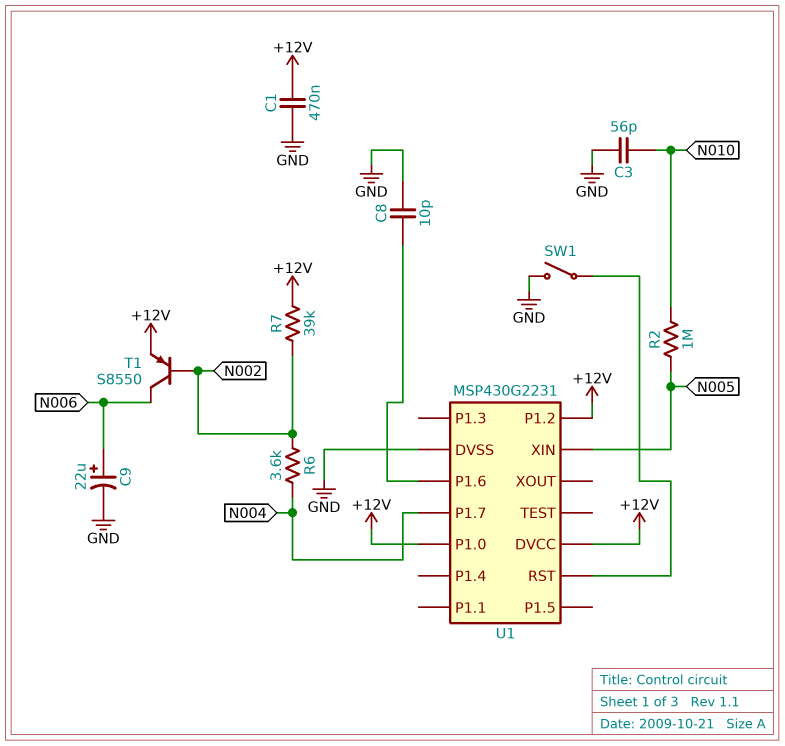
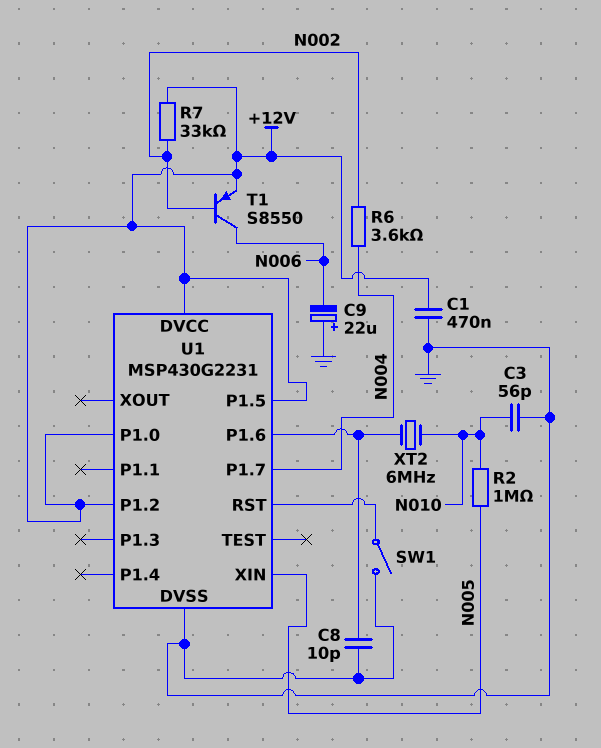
C9: 22uF (plus N006, minus GND) -> 22uF (plus GND, minus N006)
R7: 39k (+12V, N002) -> 33k (+12V, N002)
U1 pin P1.5: none -> +12V
XT2: none -> 6MHz (N010, U1/P1.6)

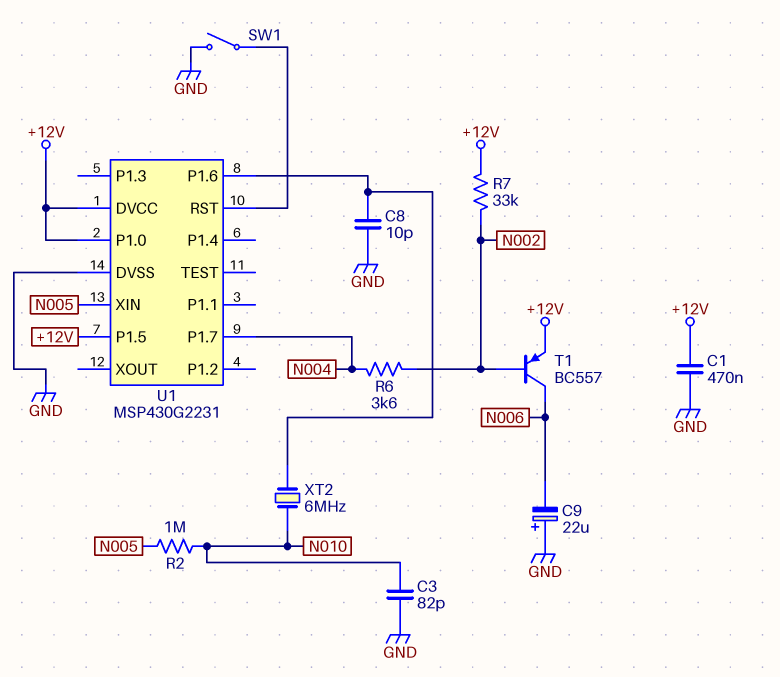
C3: 56pF (GND, N010) -> 82pF (GND, N010)
T1: PNP S8550 (B N002, C N006, E +12V) -> PNP BC557 (B N002, C N006, E +12V)
U1 pin P1.2: +12V -> none

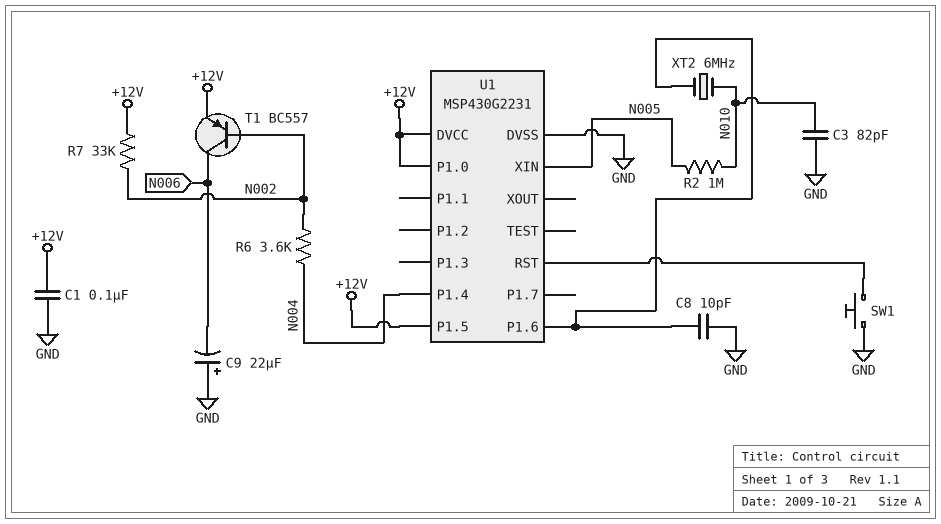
C1: 470nF (+12V, GND) -> 100nF (+12V, GND)
SW1: switch (GND, U1/RST) -> button (GND, U1/RST)
U1 pin P1.4: none -> N004
U1 pin P1.7: N004 -> none

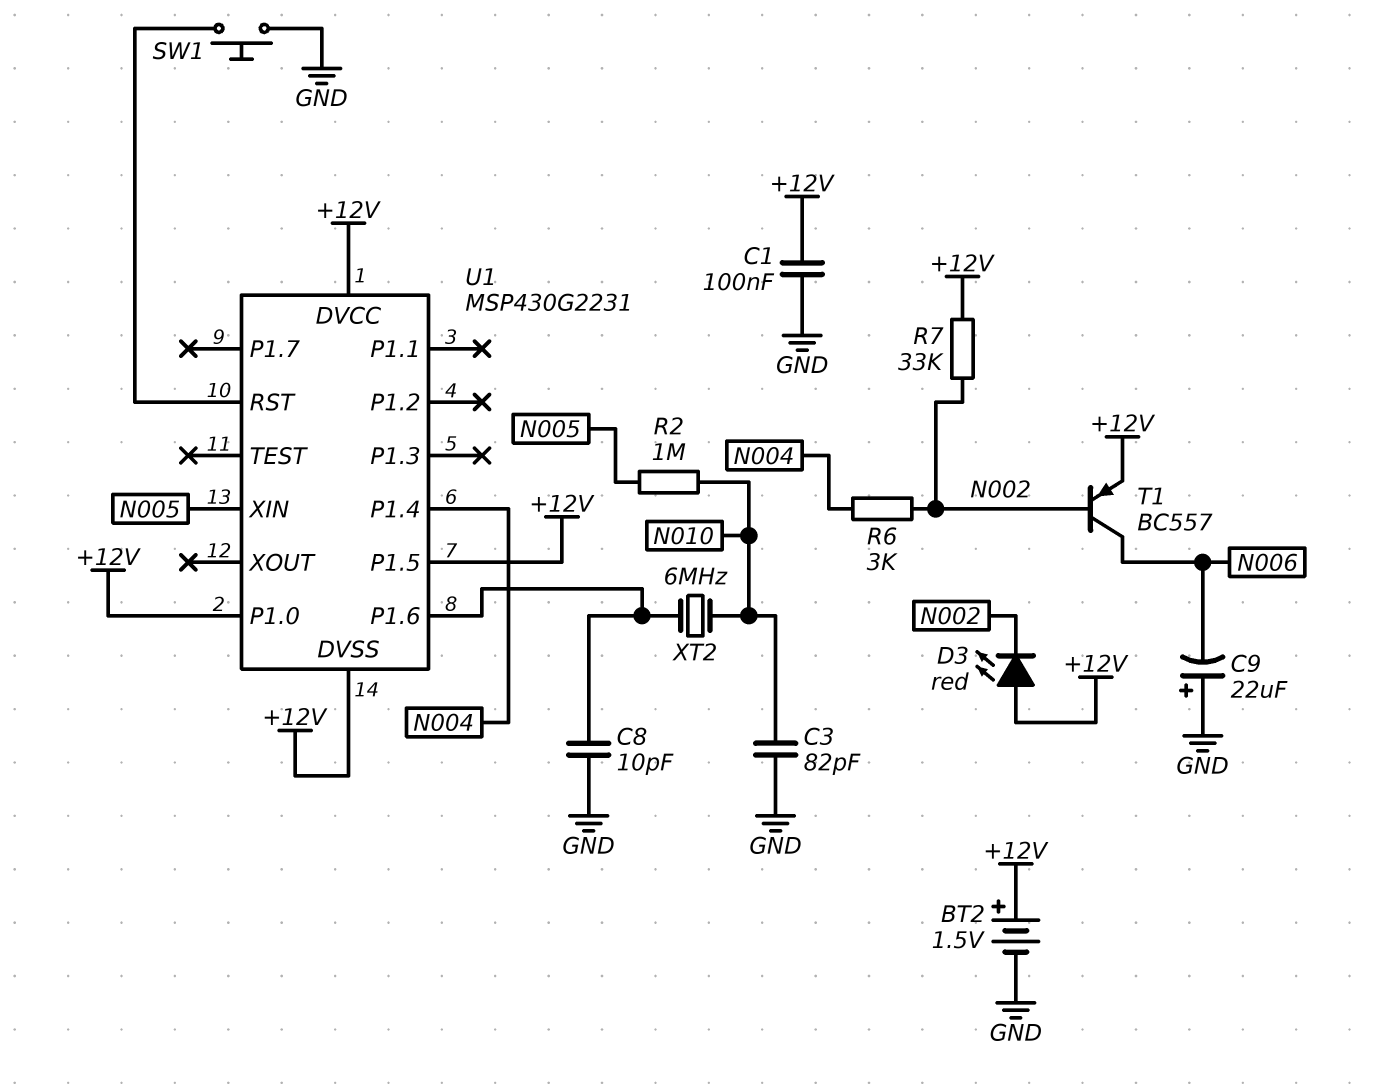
BT2: none -> 1.5V (plus +12V, minus GND)
D3: none -> LED red (A +12V, K N002)
R6: 3.6k (N002, N004) -> 3k (N002, N004)
U1 pin DVSS: GND -> +12V

